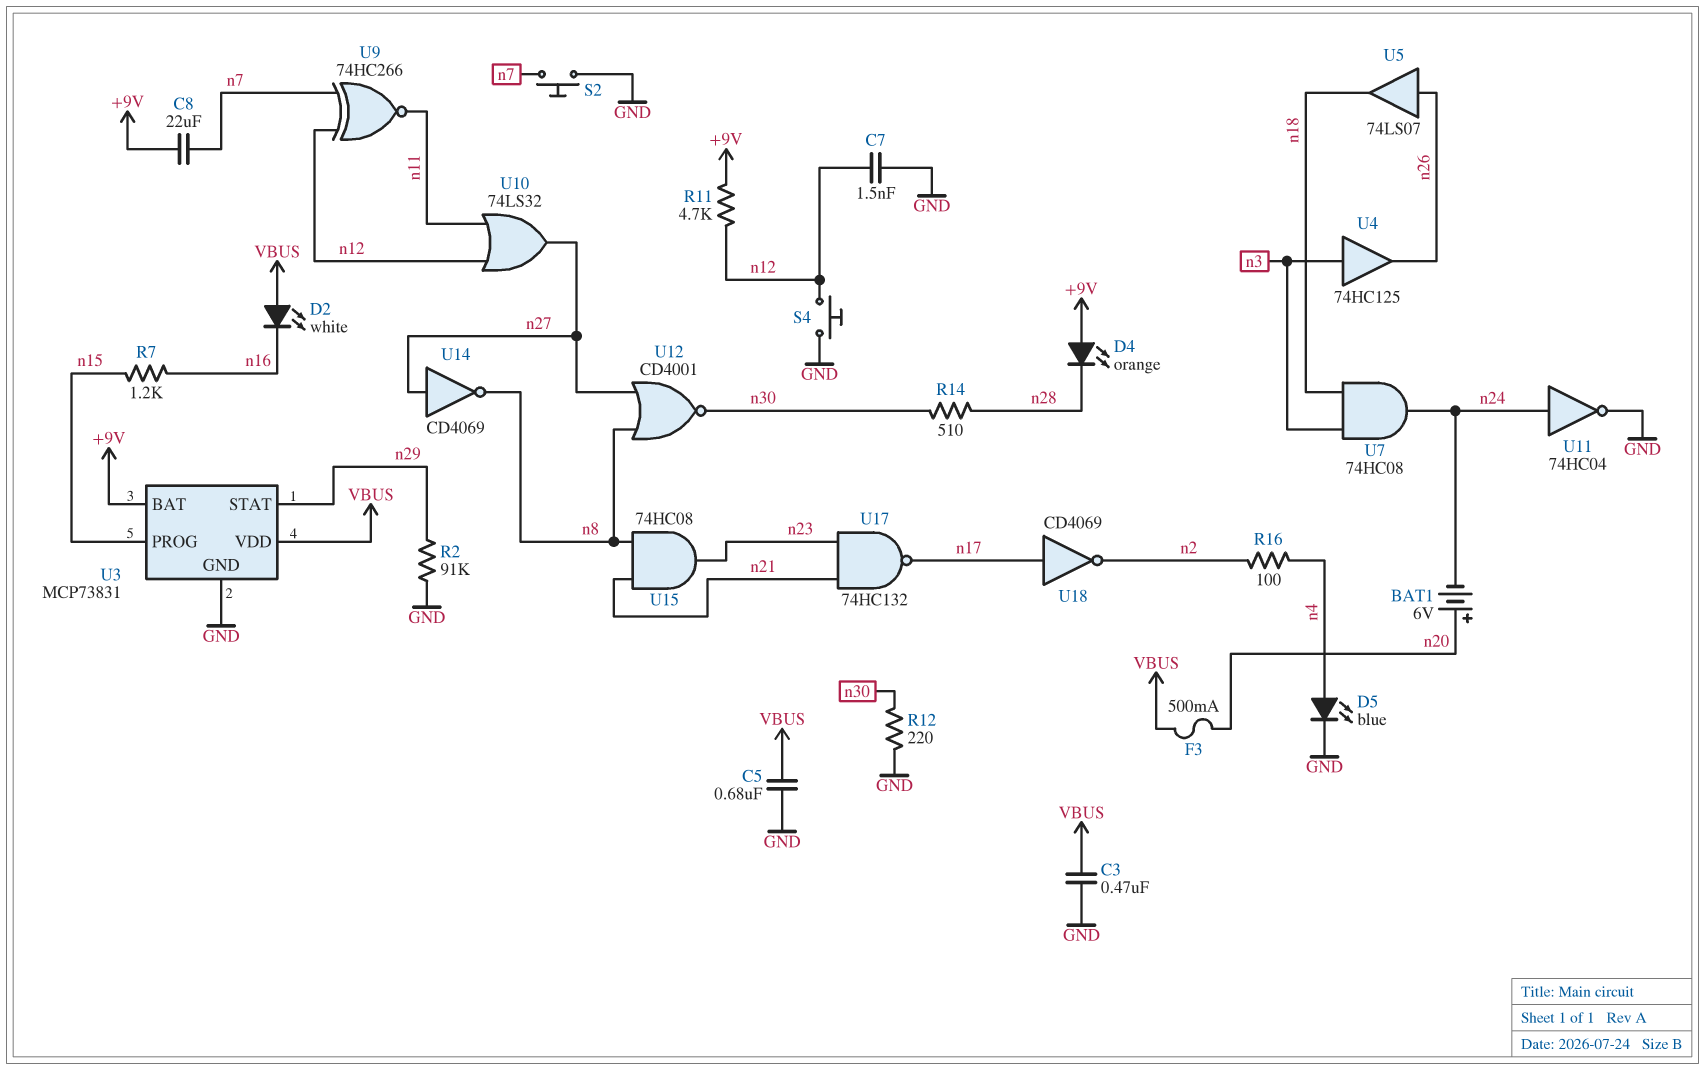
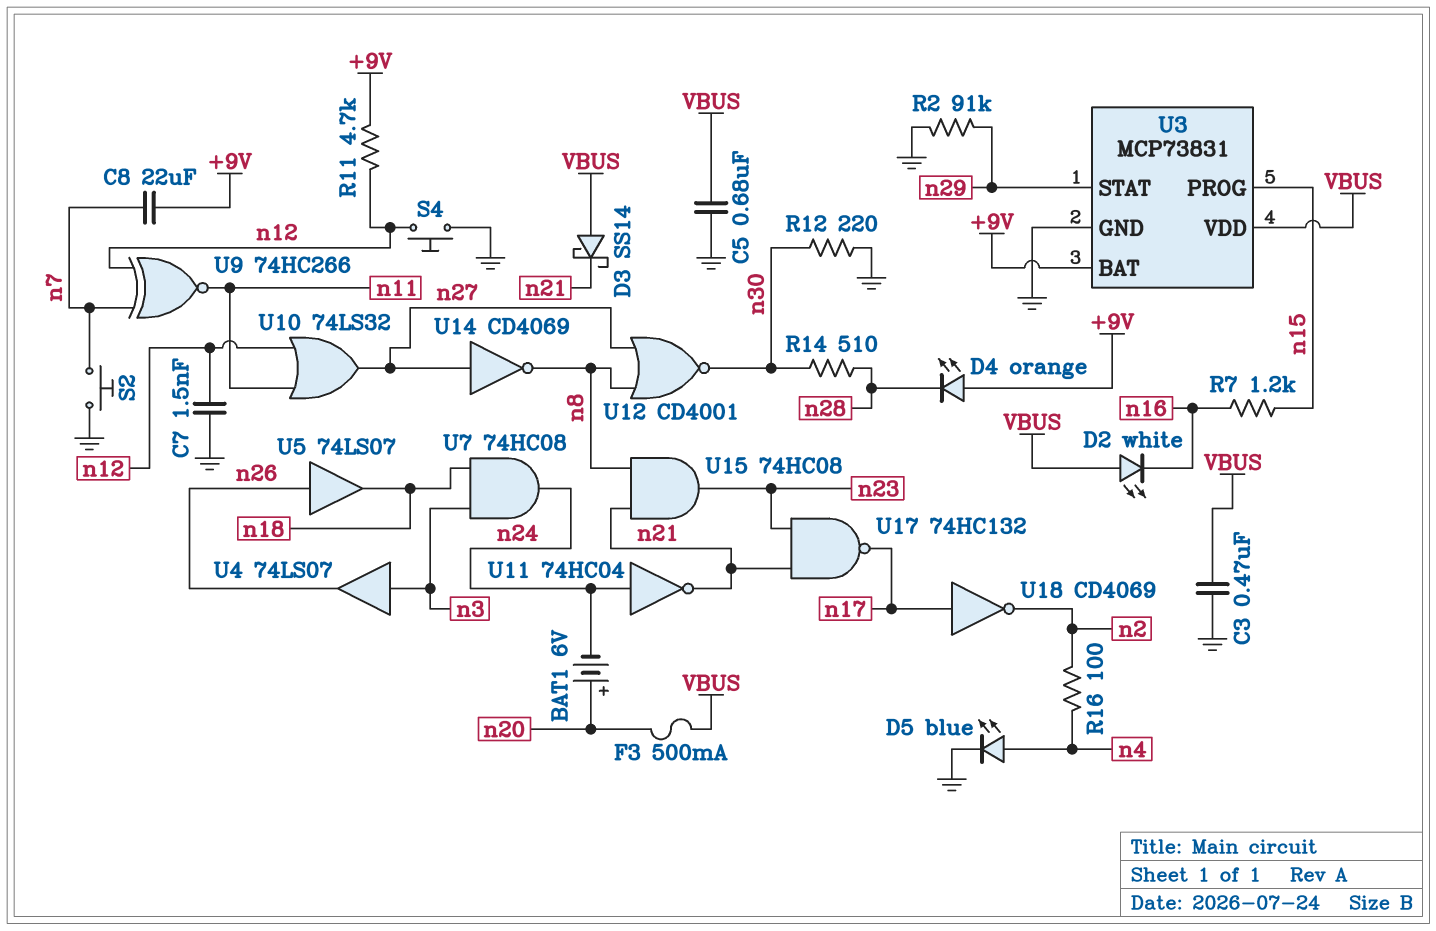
D3: none -> schottky SS14 (A VBUS, K n21)
U4: buffer 74HC125 (in n3, out n26) -> buffer 74LS07 (in n3, out n26)
U11: NOT 74HC04 (in n24, out GND) -> NOT 74HC04 (in n24, out n21)

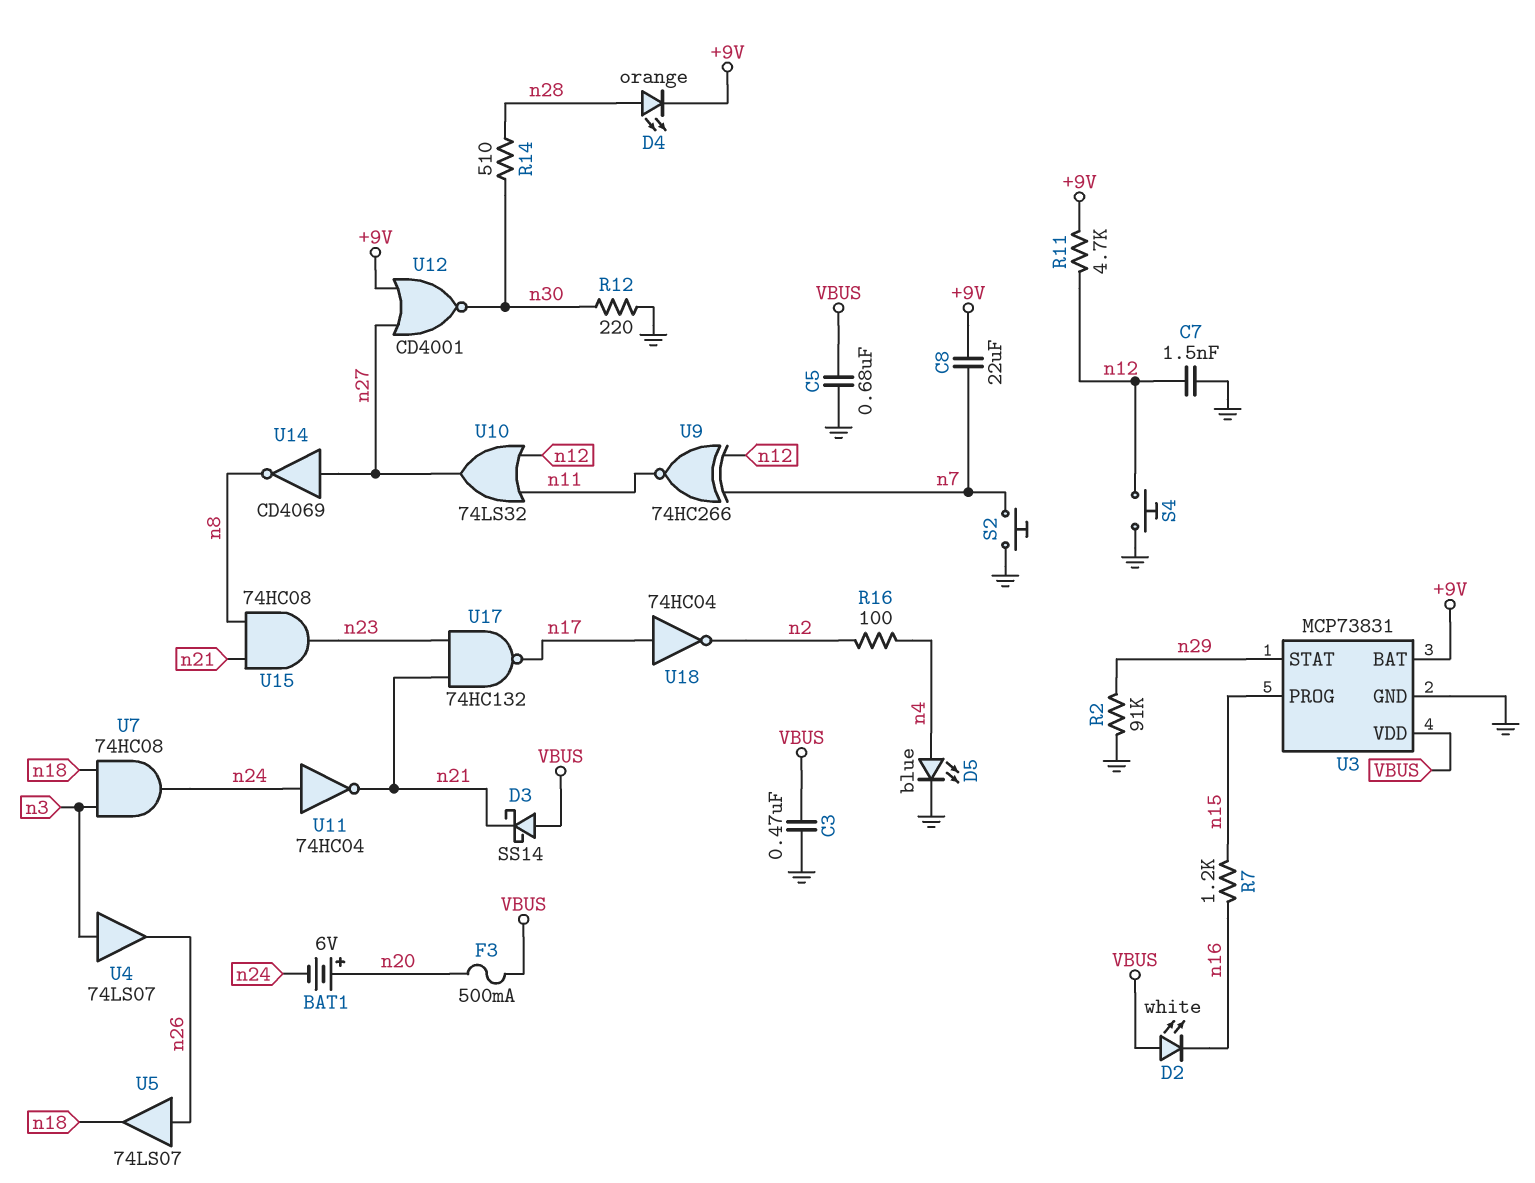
D4: LED orange (A +9V, K n28) -> LED orange (A n28, K +9V)
U12: NOR CD4001 (in n8, in n27, out n30) -> NOR CD4001 (in +9V, in n27, out n30)
U18: NOT CD4069 (in n17, out n2) -> NOT 74HC04 (in n17, out n2)

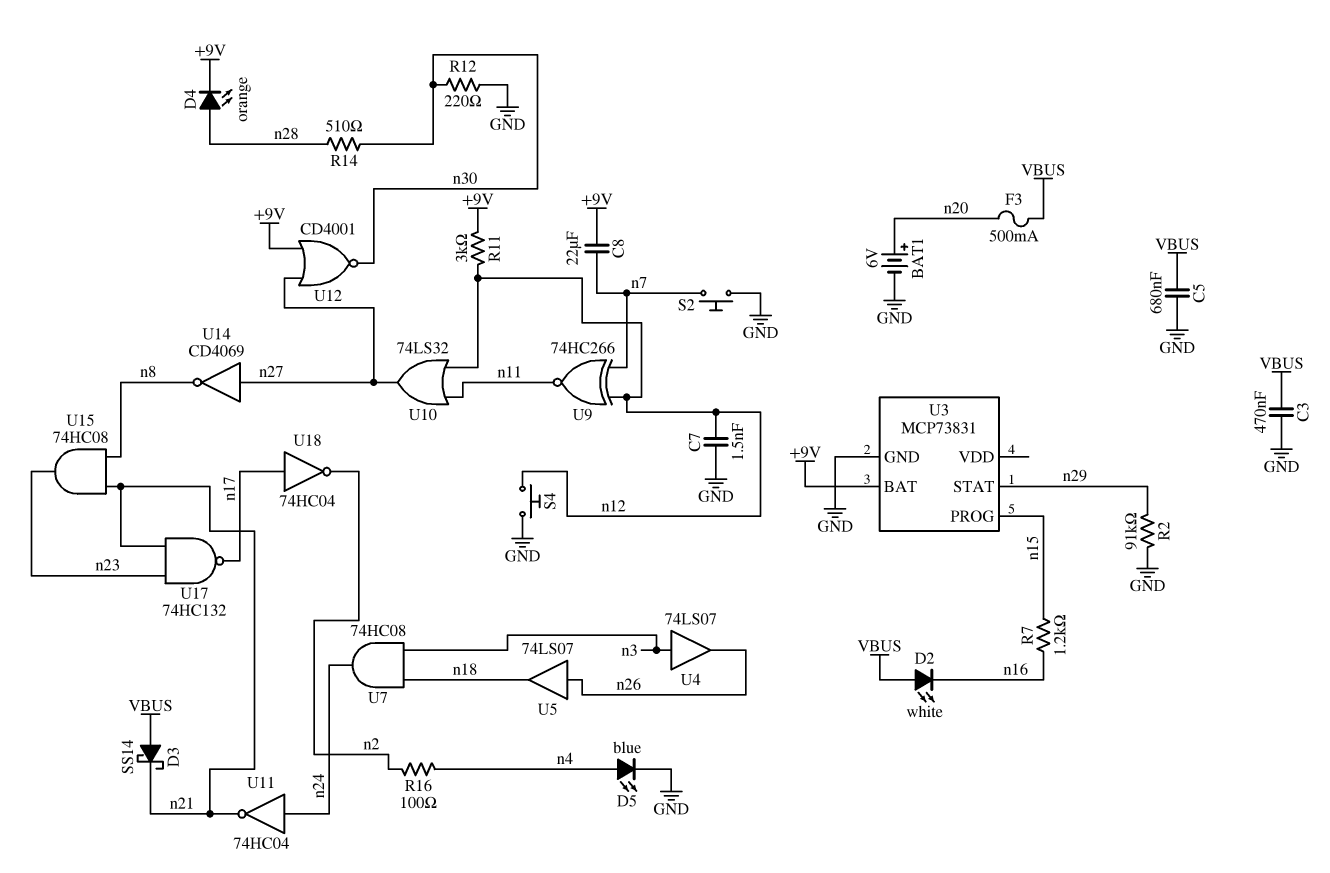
BAT1: 6V (plus n20, minus n24) -> 6V (plus n20, minus GND)
R11: 4.7k (+9V, n12) -> 3k (+9V, n12)
U3 pin VDD: VBUS -> none

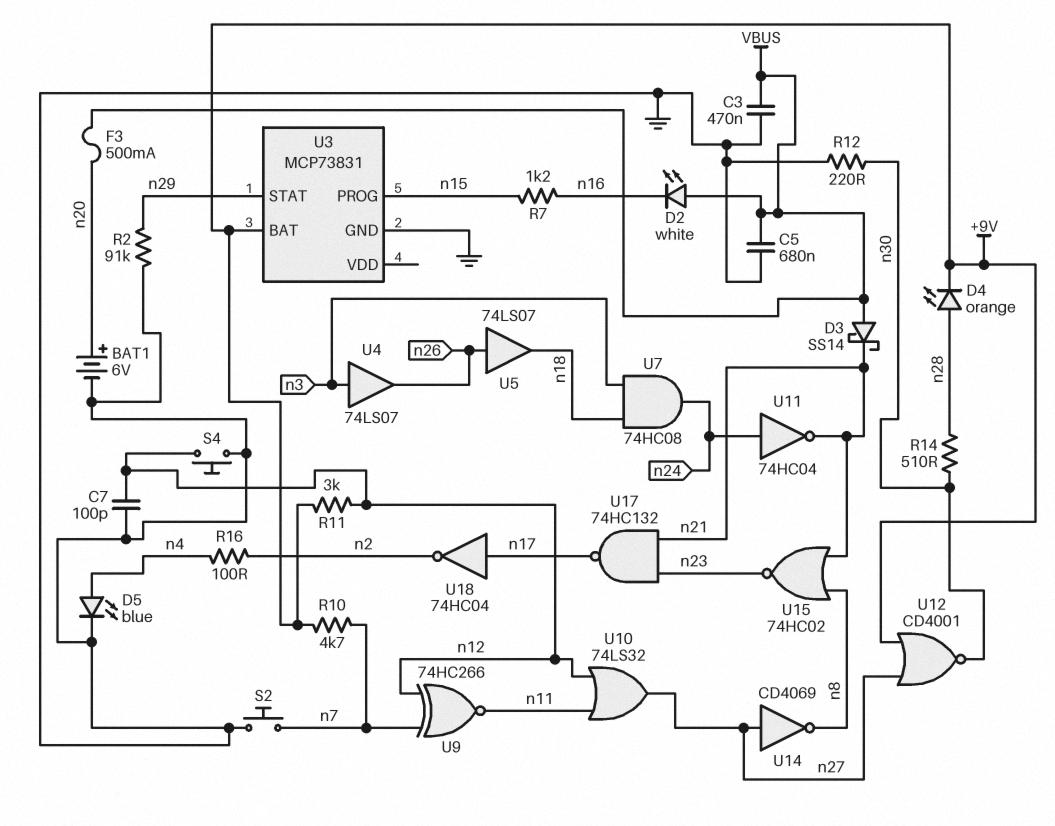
C7: 1.5nF (GND, n12) -> 100pF (GND, n12)
C8: 22uF (+9V, n7) -> none
R10: none -> 4.7k (+9V, n7)
U15: AND 74HC08 (in n8, in n21, out n23) -> NOR 74HC02 (in n8, in n21, out n23)

